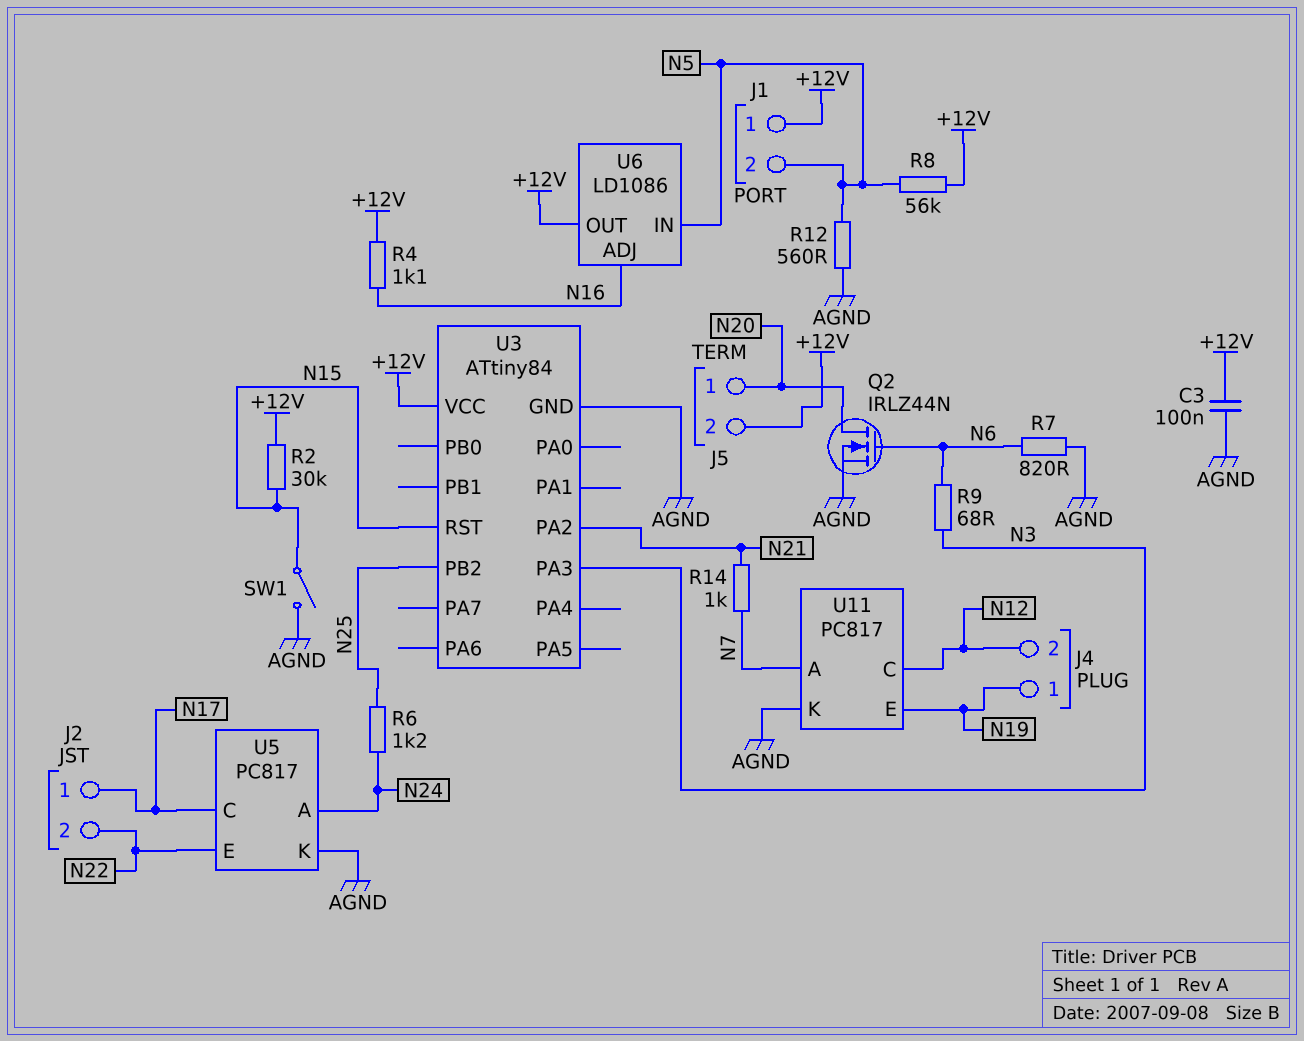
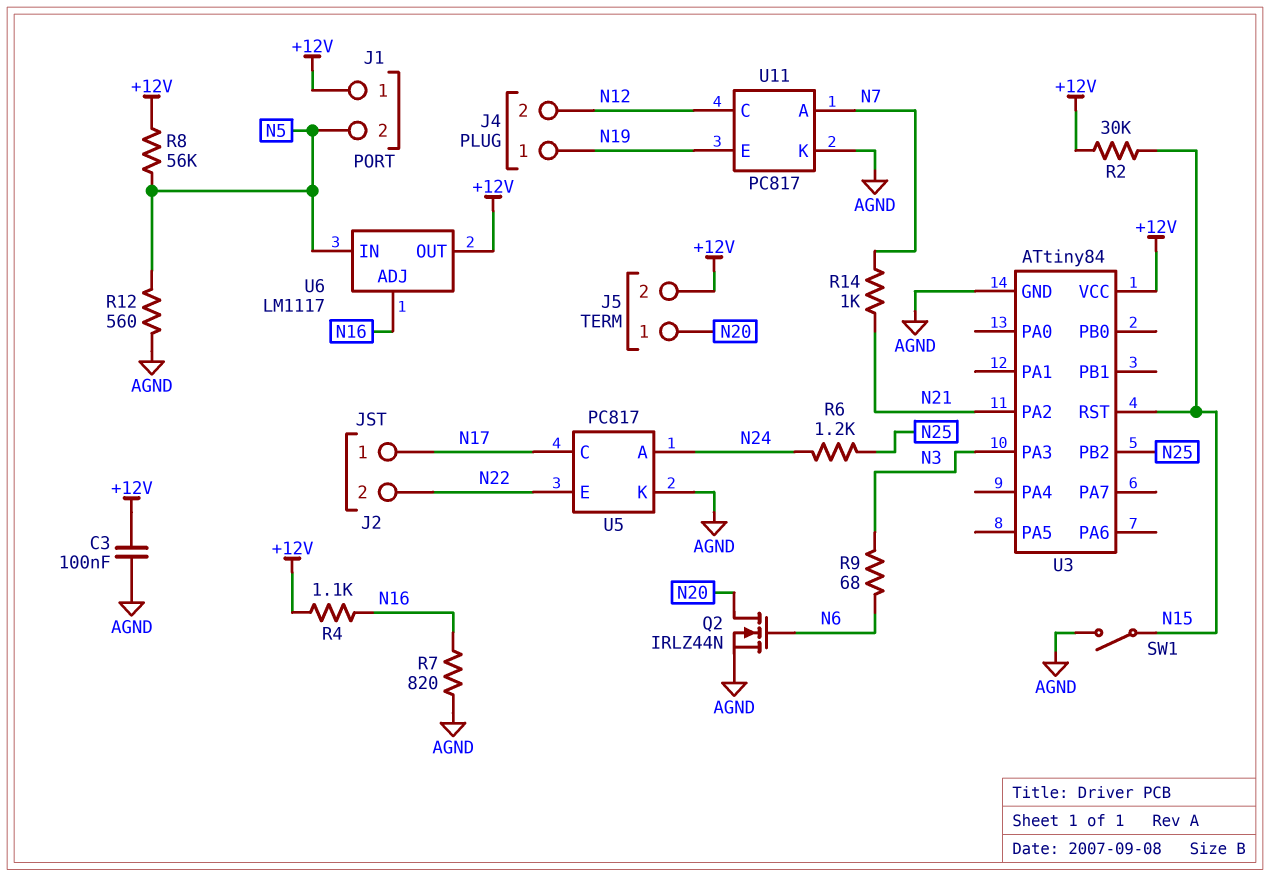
R7: 820 (AGND, N6) -> 820 (AGND, N16)
U6: LD1086 -> LM1117

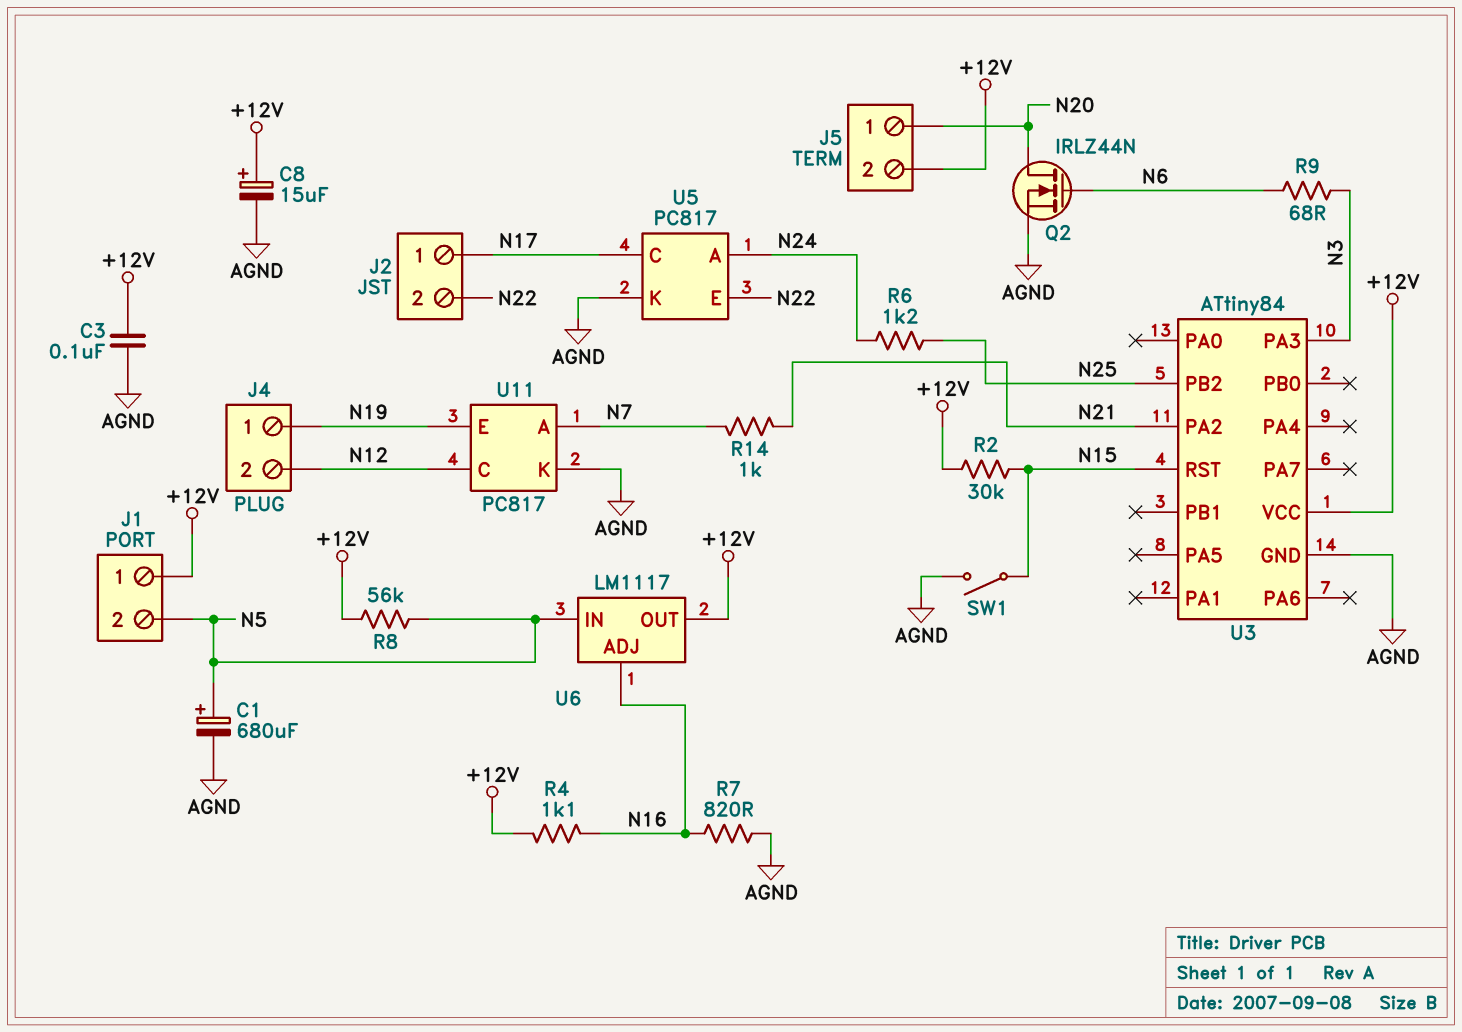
C1: none -> 680uF (plus N5, minus AGND)
C8: none -> 15uF (plus +12V, minus AGND)
R12: 560 (AGND, N5) -> none

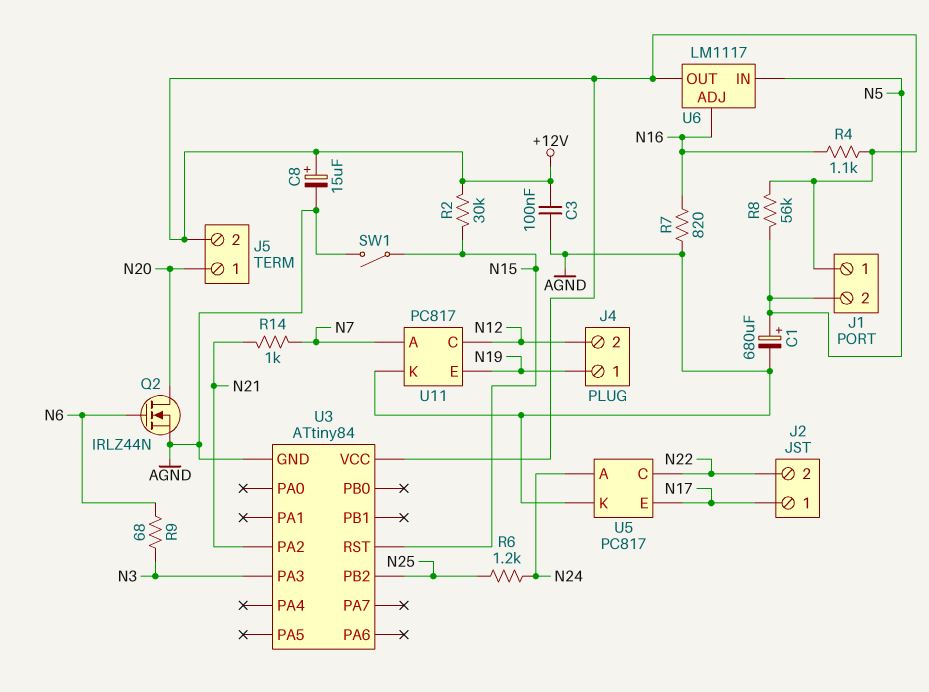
U5 pin C: N17 -> N22
U5 pin E: N22 -> N17

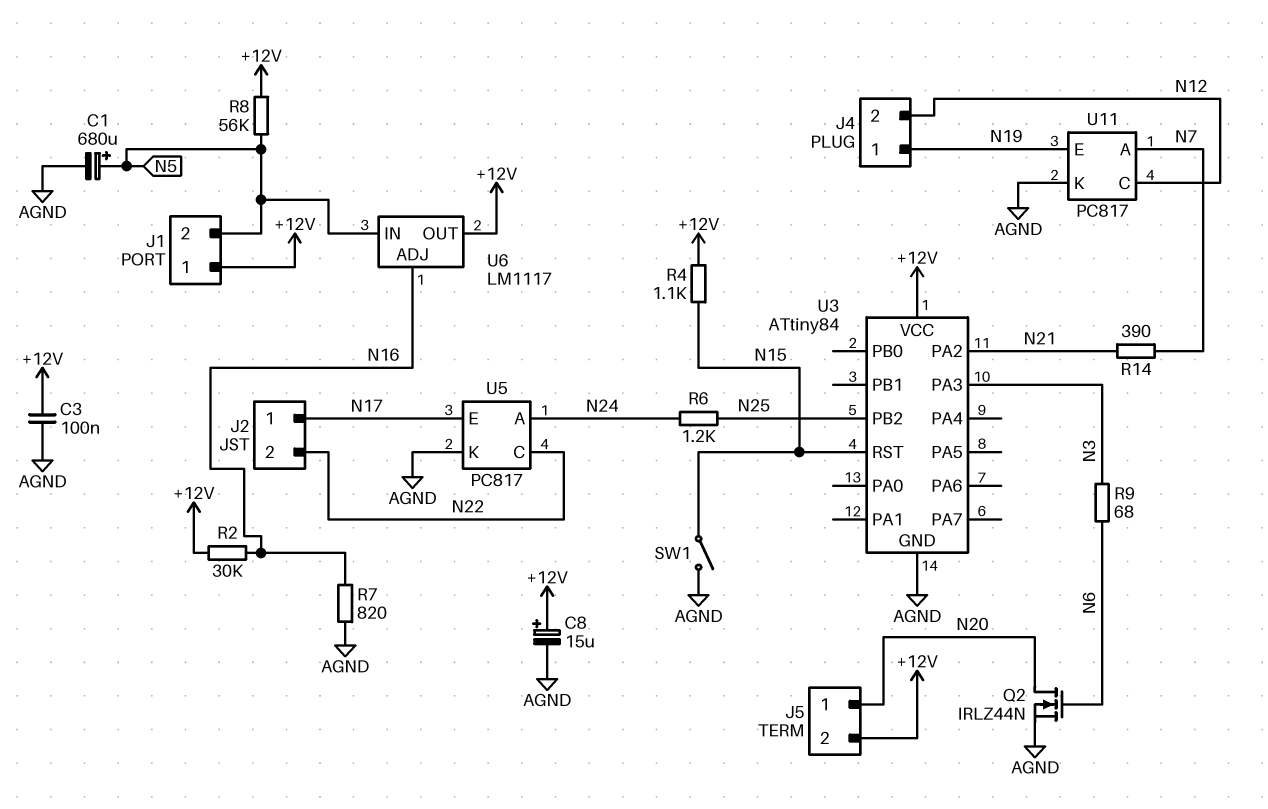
R2: 30k (+12V, N15) -> 30k (+12V, N16)
R4: 1.1k (+12V, N16) -> 1.1k (+12V, N15)
R14: 1k (N7, N21) -> 390 (N7, N21)

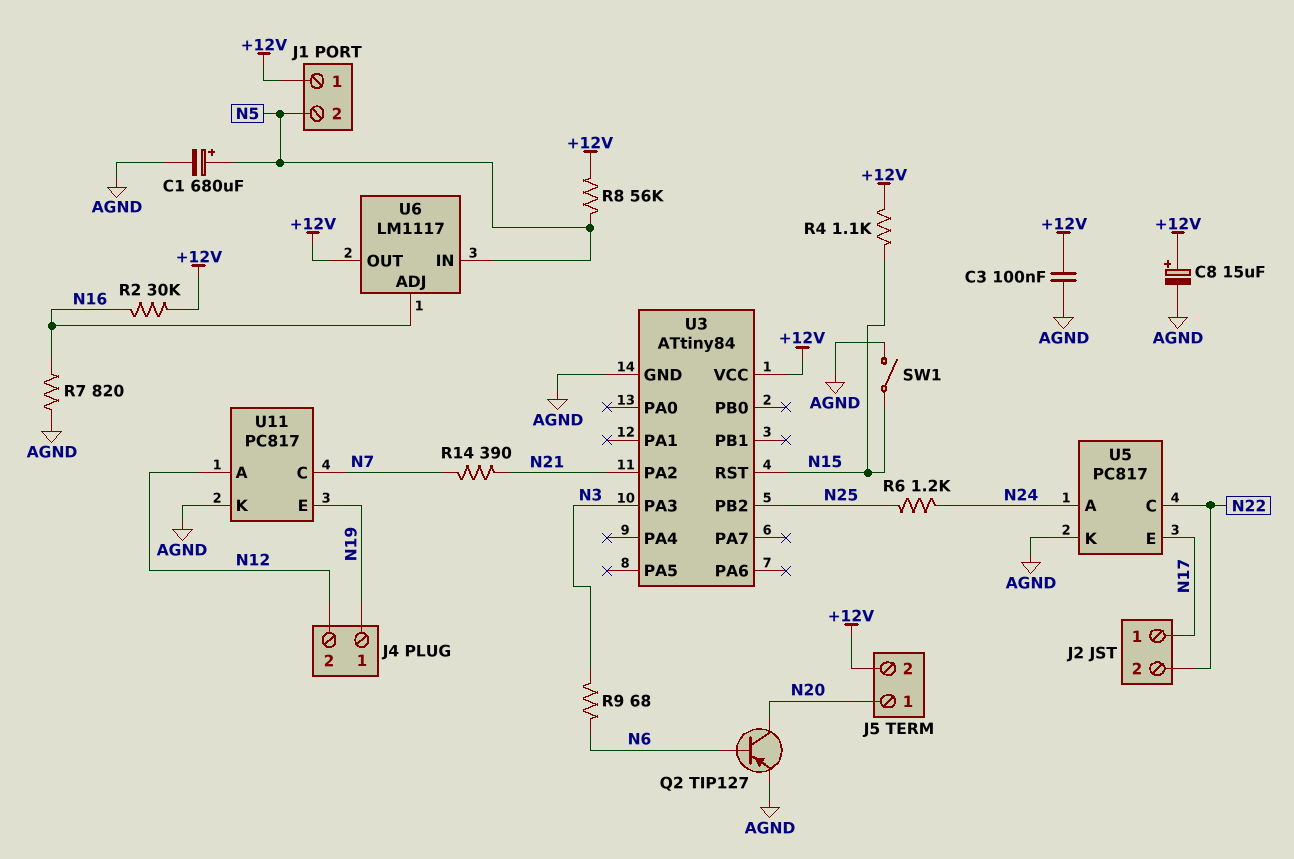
Q2: NMOS IRLZ44N (G N6, D N20, S AGND) -> PNP TIP127 (B N6, C N20, E AGND)
U11 pin A: N7 -> N12
U11 pin C: N12 -> N7

